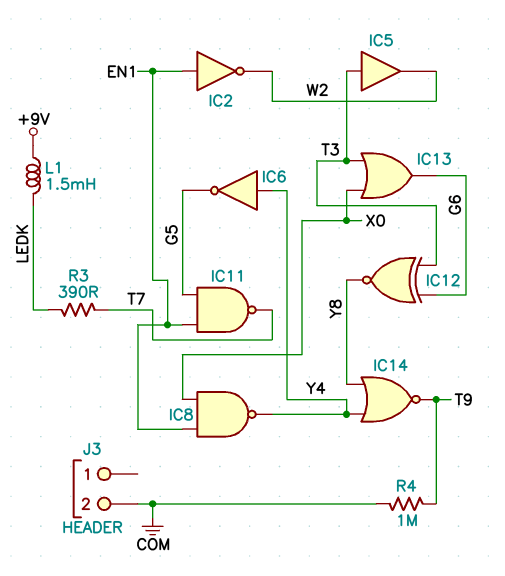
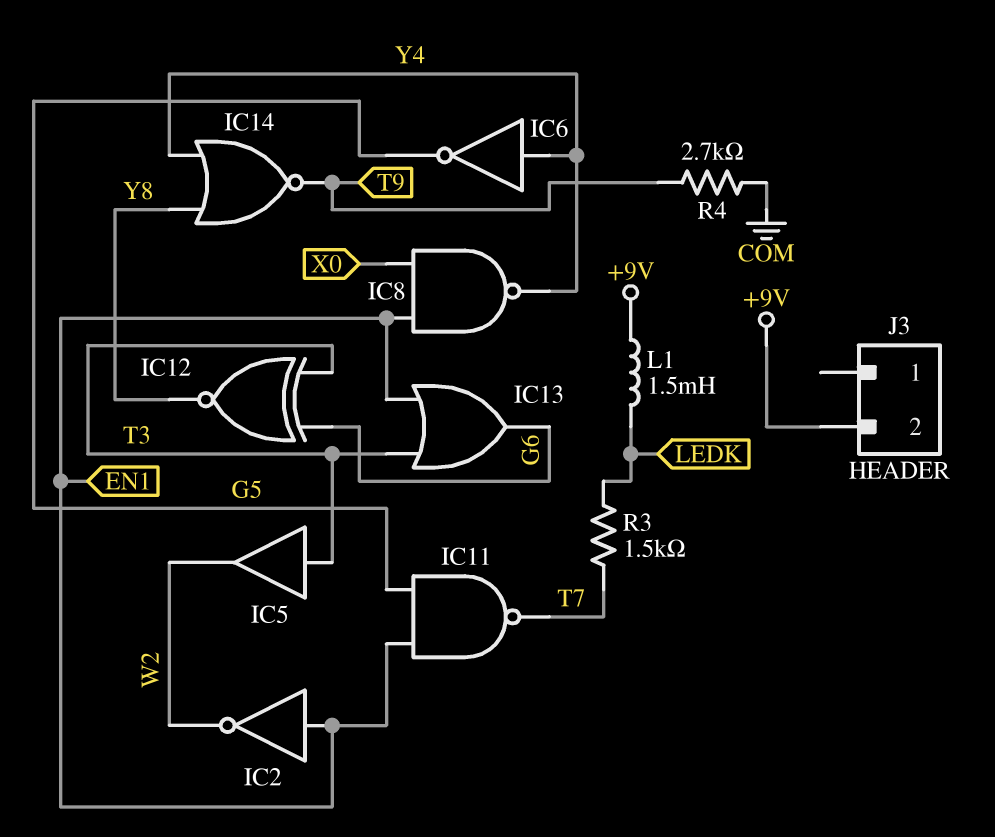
IC13: OR (in T3, in X0, out G6) -> OR (in EN1, in T3, out G6)
J3 pin 2: COM -> +9V
R3: 390 (LEDK, T7) -> 1.5k (LEDK, T7)
R4: 1M (COM, T9) -> 2.7k (COM, T9)

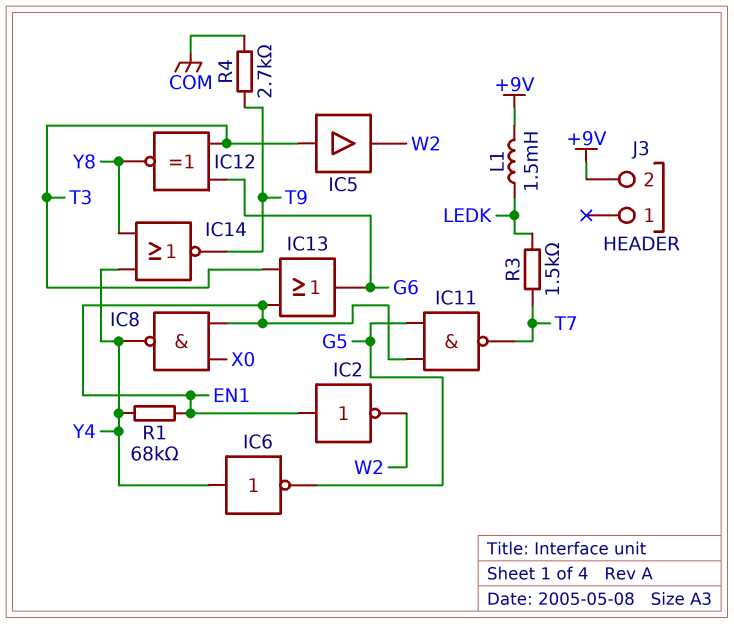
R1: none -> 68k (EN1, Y4)

